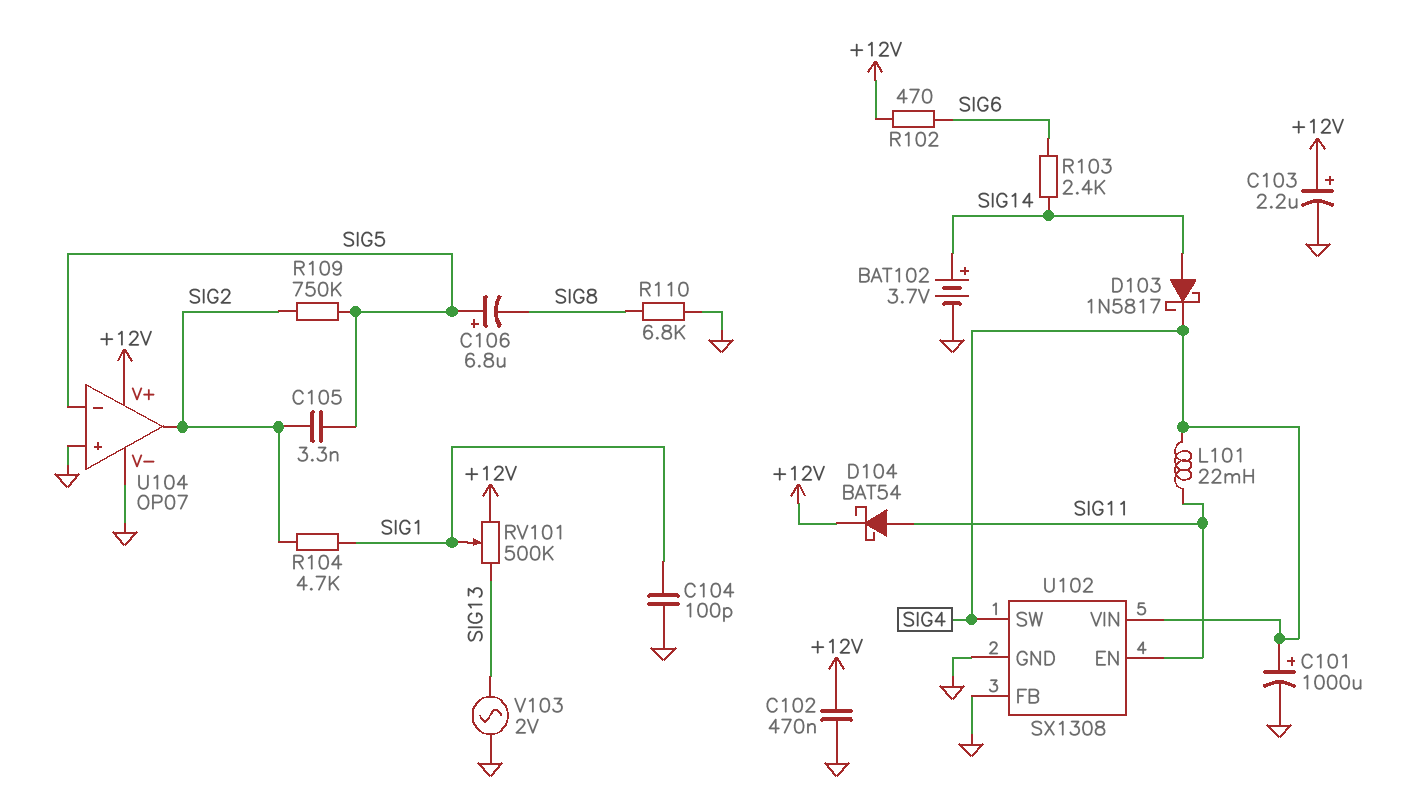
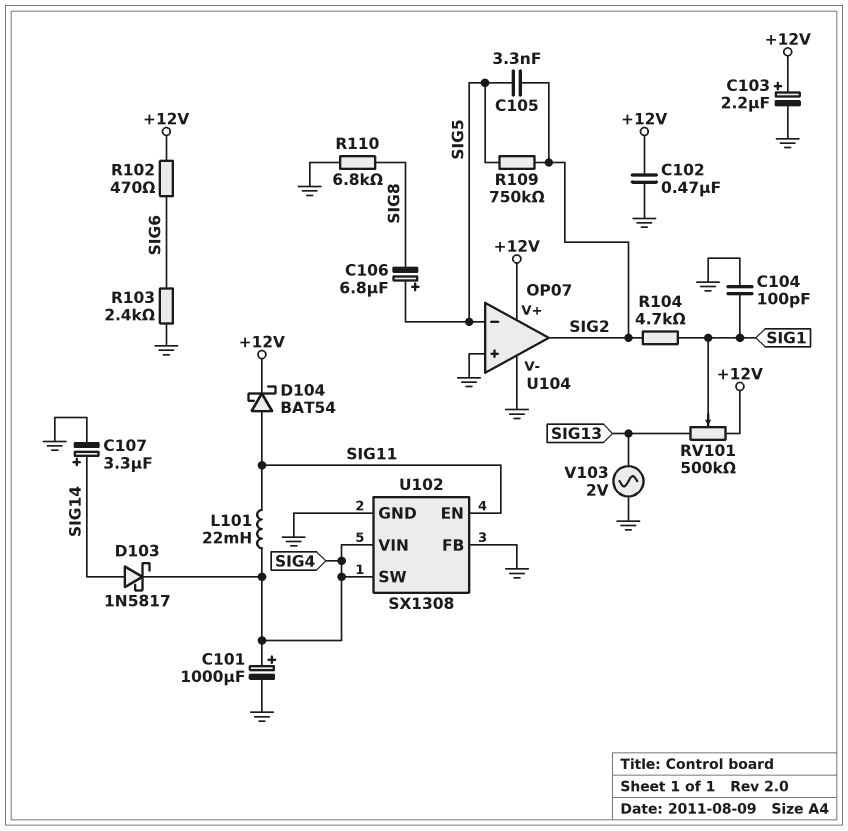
BAT102: 3.7V (plus SIG14, minus GND) -> none
C107: none -> 3.3uF (plus SIG14, minus GND)
R103: 2.4k (SIG6, SIG14) -> 2.4k (GND, SIG6)

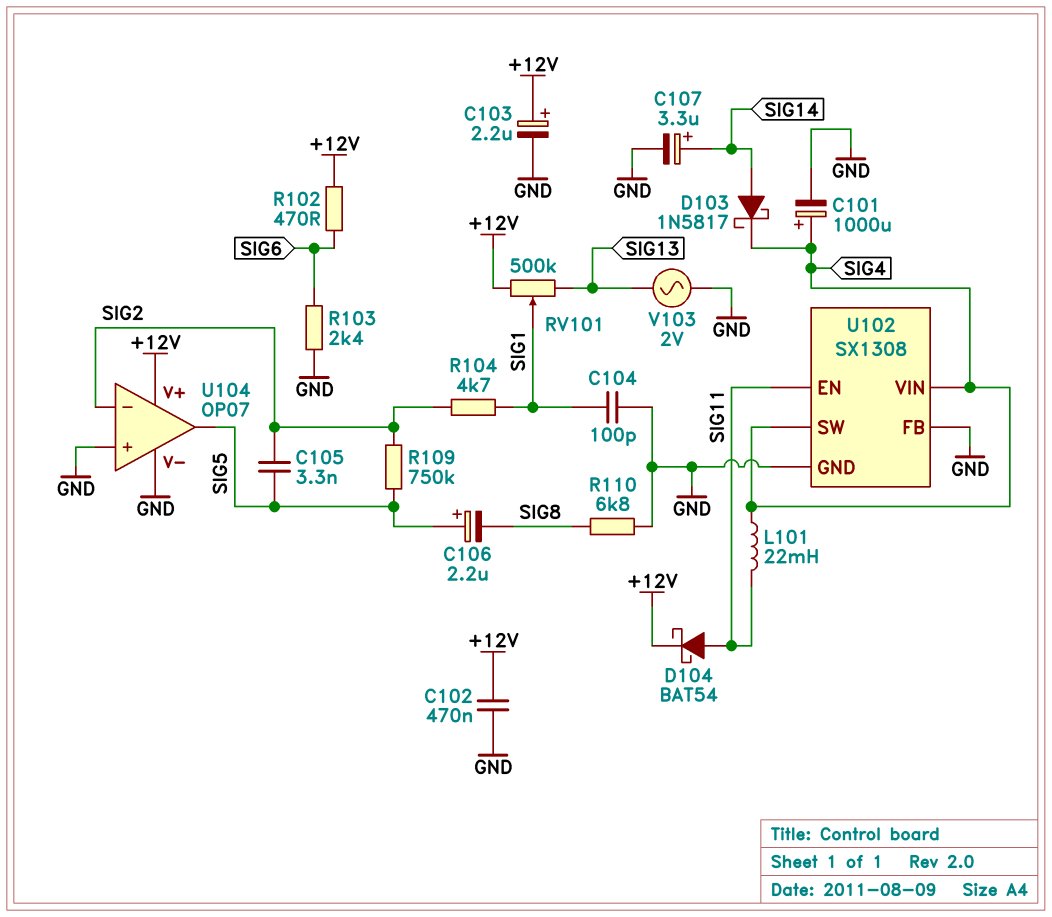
C106: 6.8uF (plus SIG5, minus SIG8) -> 2.2uF (plus SIG5, minus SIG8)
U104 pin in-: SIG5 -> SIG2
U104 pin out: SIG2 -> SIG5

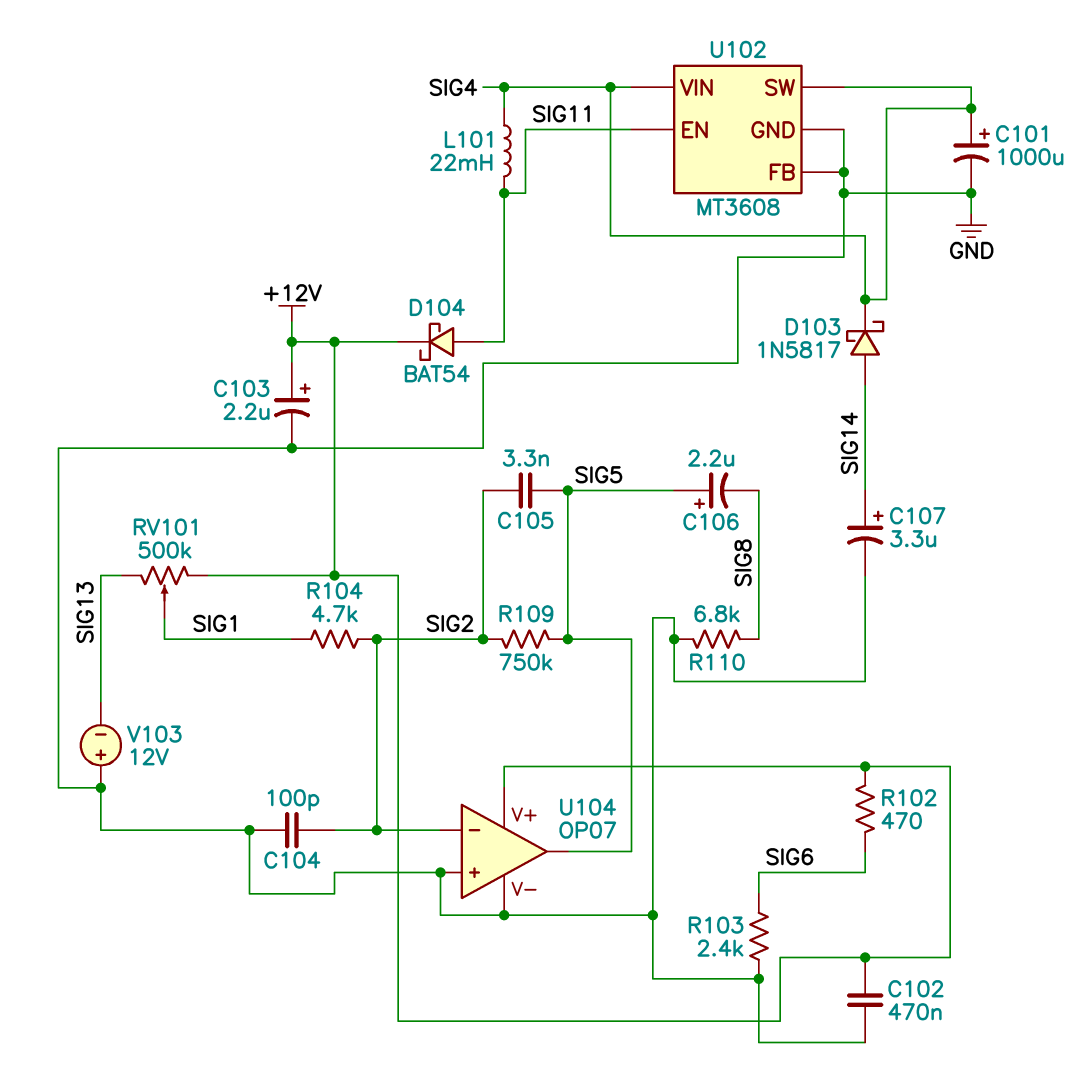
C104: 100pF (GND, SIG1) -> 100pF (GND, SIG2)
U102: SX1308 -> MT3608
V103: AC 2V (GND, SIG13) -> 12V (plus GND, minus SIG13)

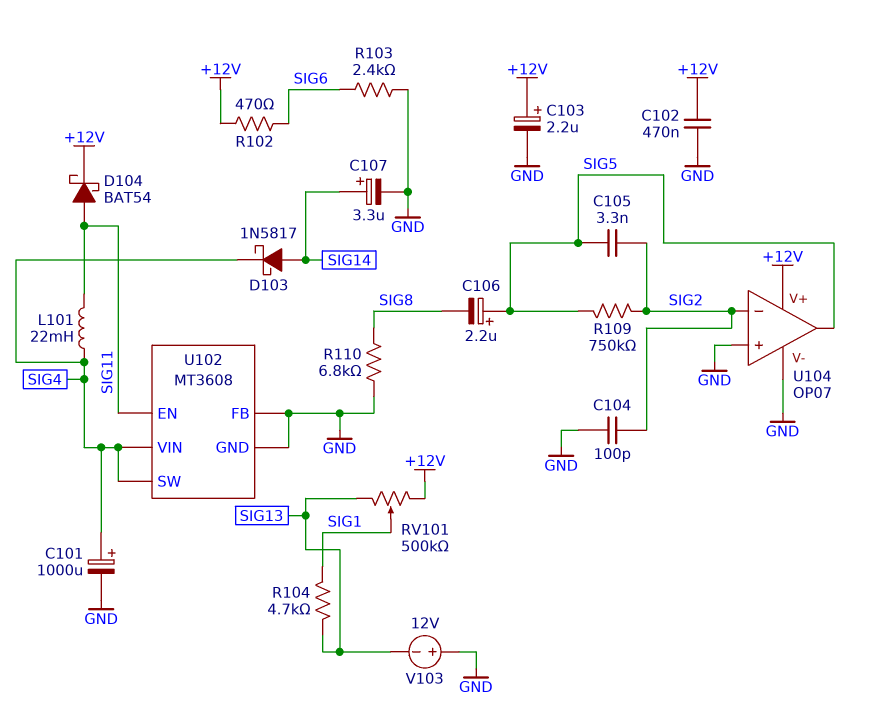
R104: 4.7k (SIG1, SIG2) -> 4.7k (SIG1, SIG13)

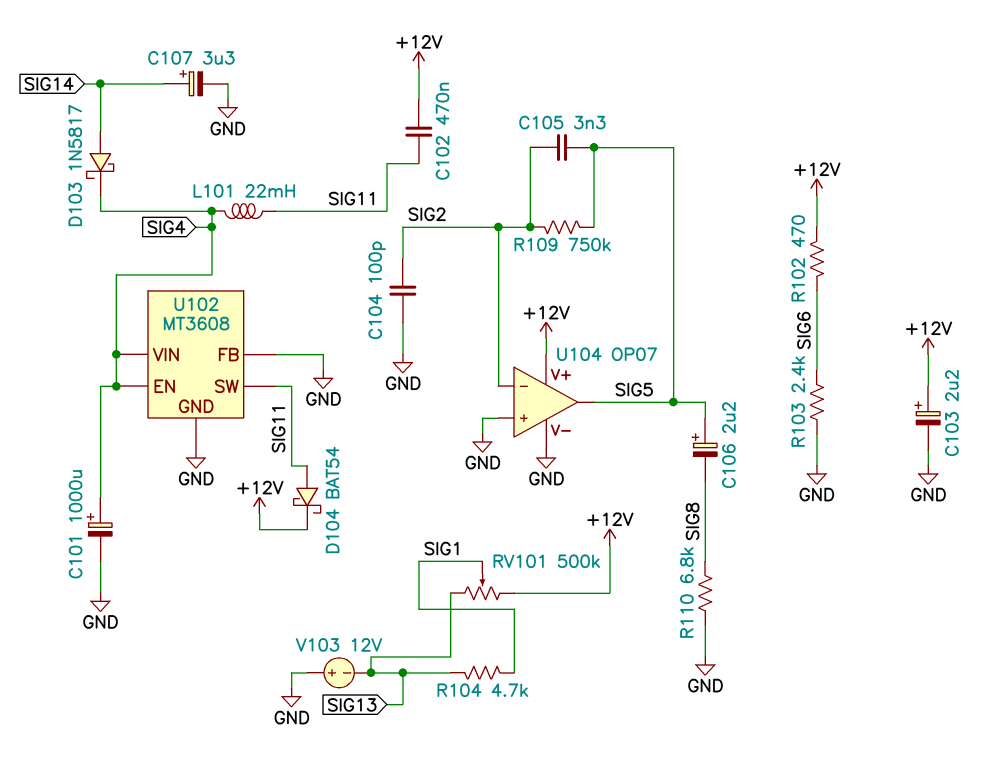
C102: 470nF (+12V, GND) -> 470nF (+12V, SIG11)
U102 pin EN: SIG11 -> SIG4
U102 pin SW: SIG4 -> SIG11

